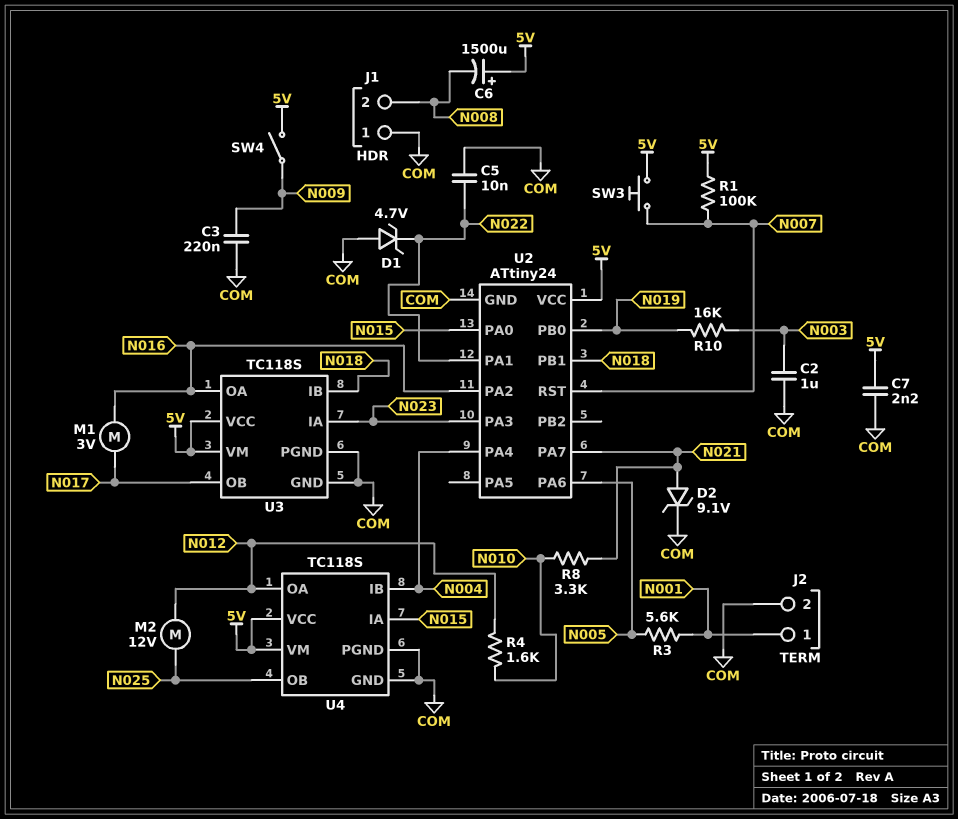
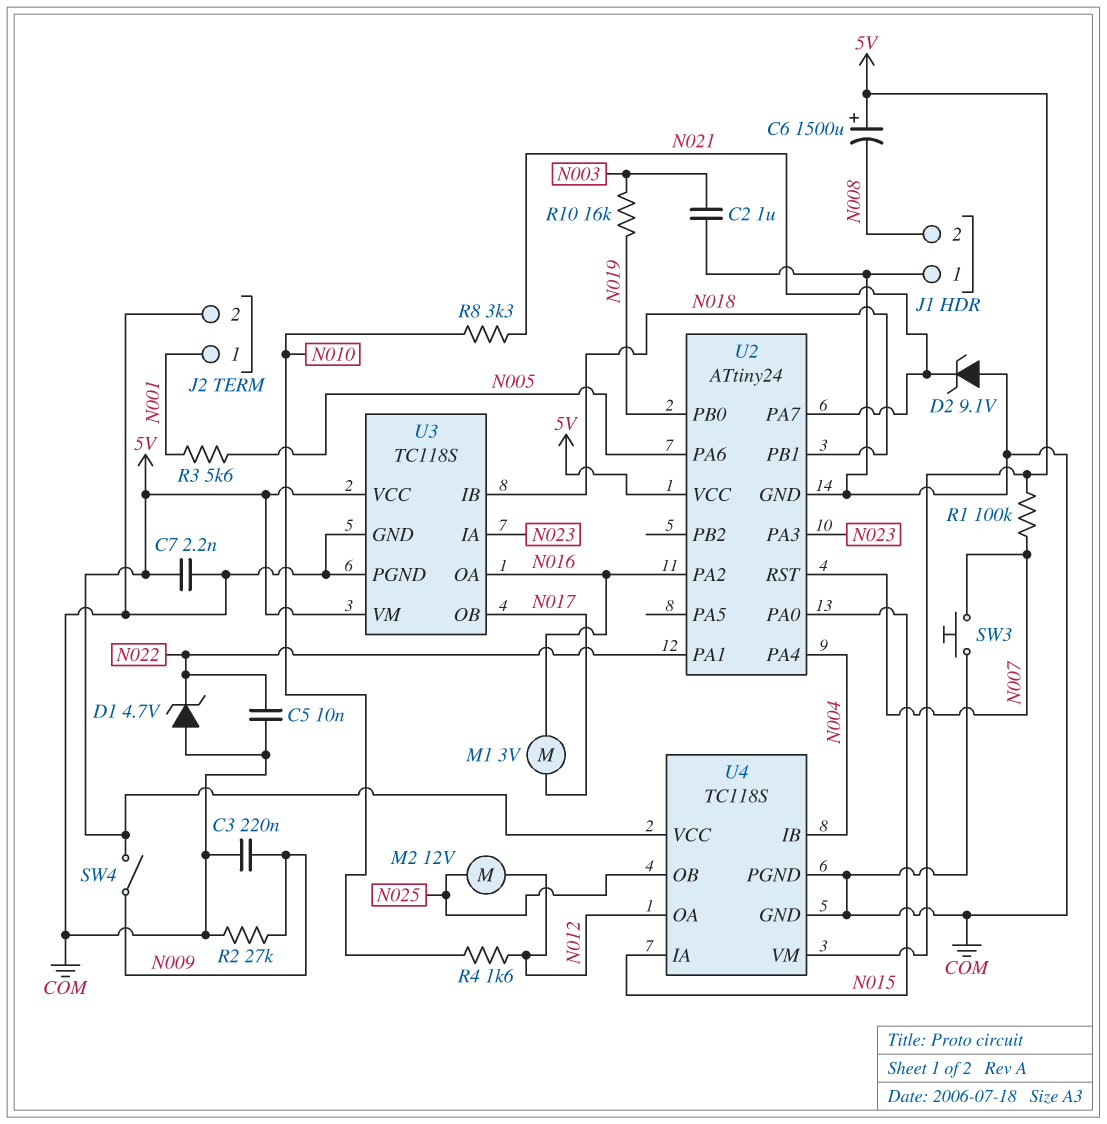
D2: zener 9.1V (A N021, K COM) -> zener 9.1V (A COM, K N021)
R2: none -> 27k (COM, N009)
SW3: button (5V, N007) -> button (COM, N007)

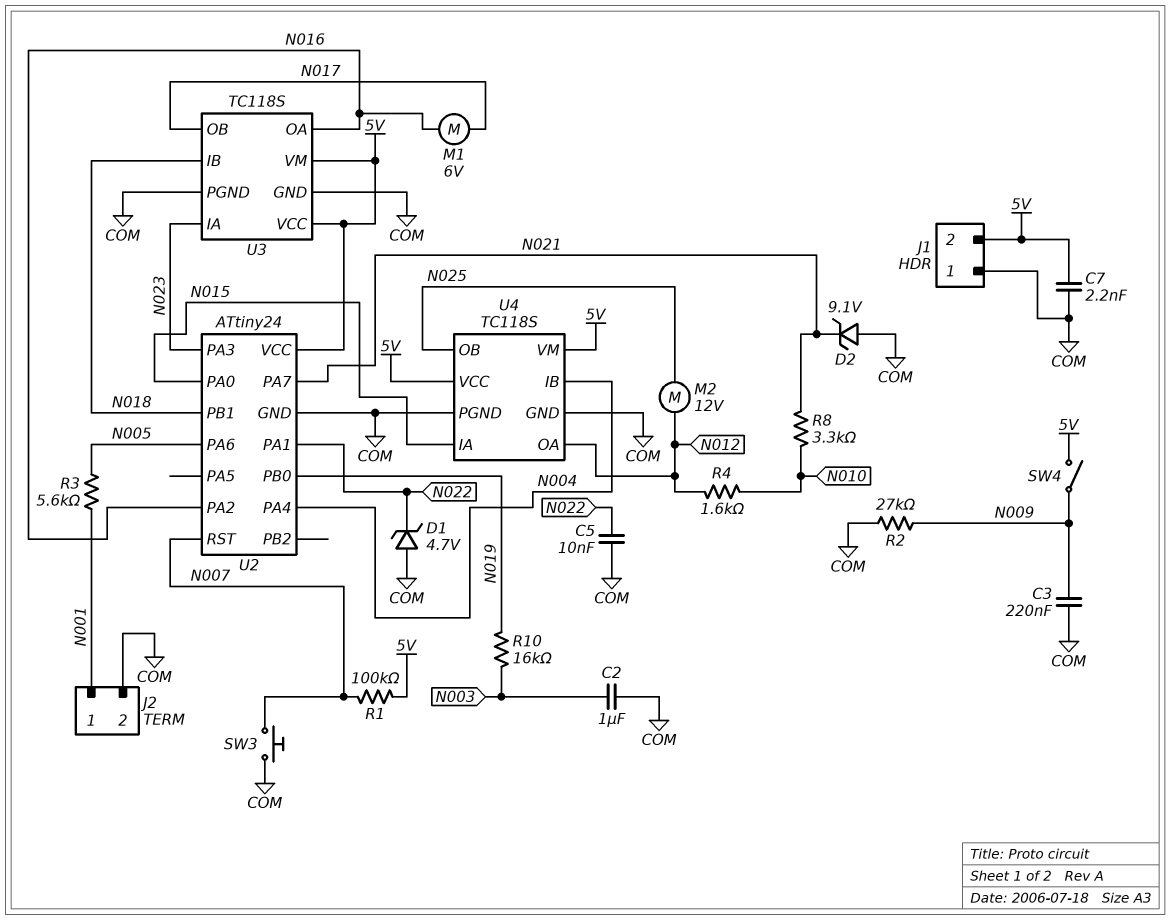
C6: 1500uF (plus 5V, minus N008) -> none
J1 pin 2: N008 -> 5V
M1: motor 3V (N016, N017) -> motor 6V (N016, N017)

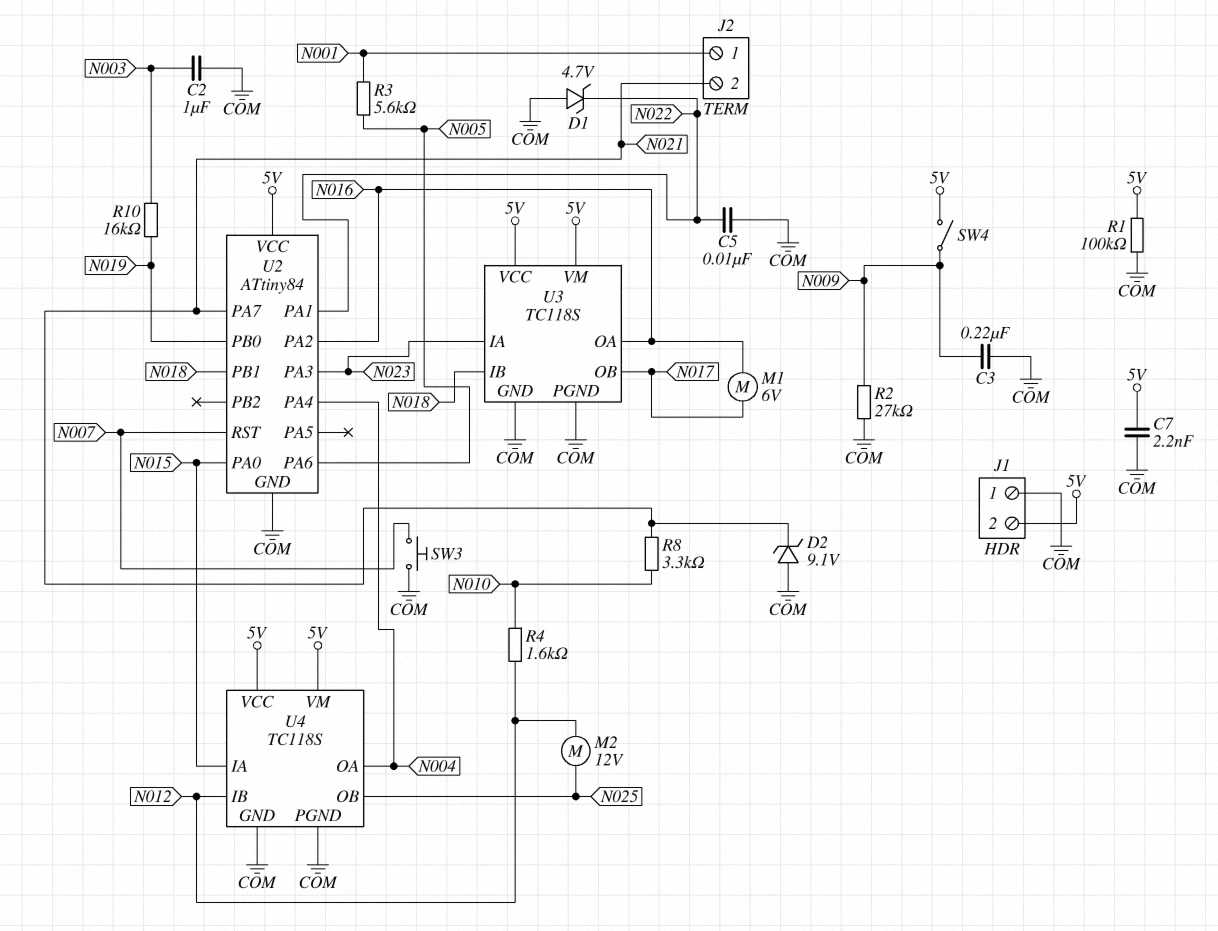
J2 pin 2: COM -> N021
R1: 100k (5V, N007) -> 100k (5V, COM)
U2: ATtiny24 -> ATtiny84
U4 pin IB: N004 -> N012
U4 pin OA: N012 -> N004

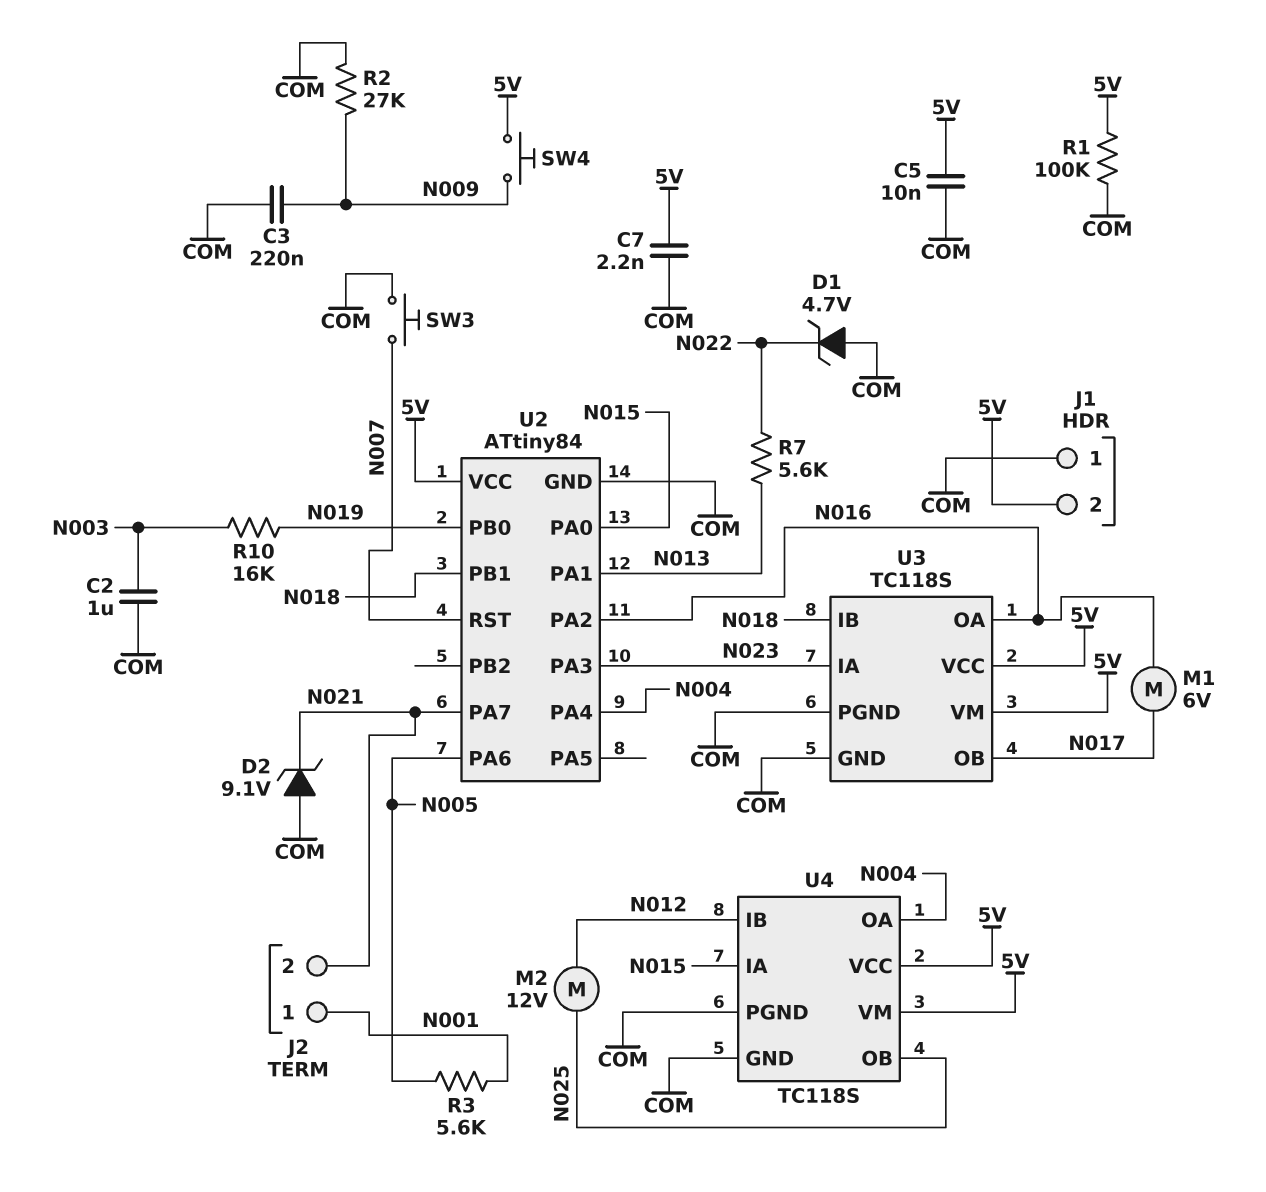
C5: 10nF (COM, N022) -> 10nF (5V, COM)
R4: 1.6k (N010, N012) -> none
R7: none -> 5.6k (N013, N022)
R8: 3.3k (N010, N021) -> none
SW4: switch (5V, N009) -> button (5V, N009)
U2 pin PA1: N022 -> N013

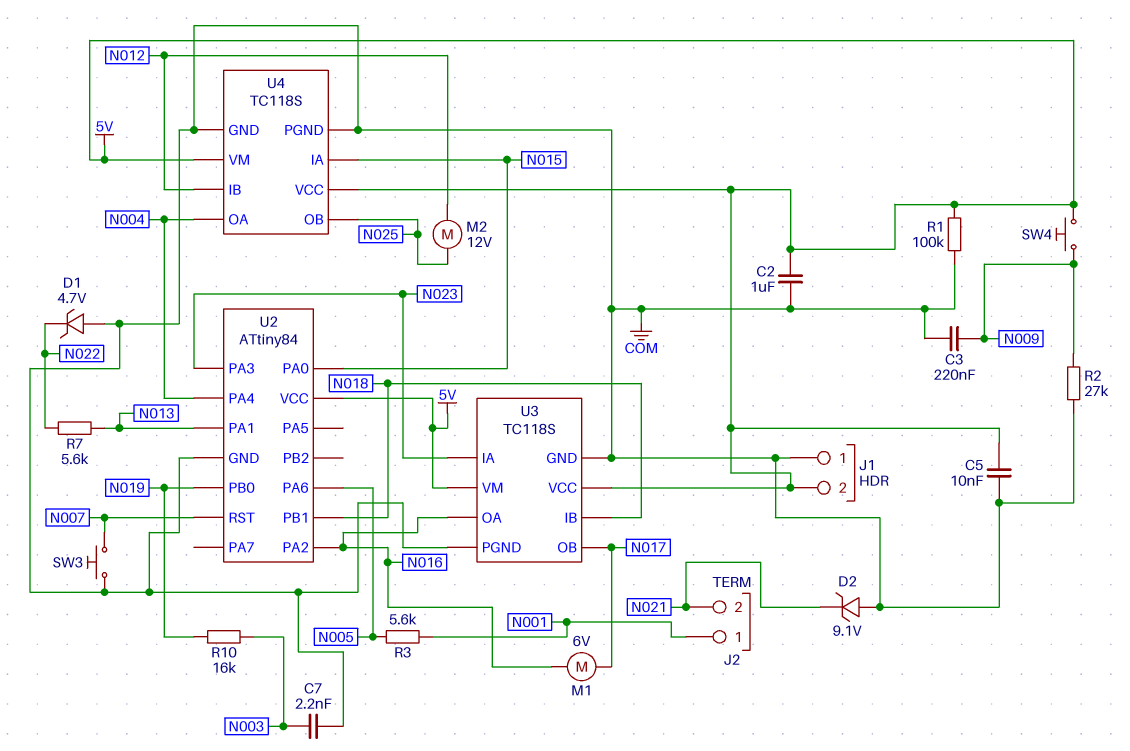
C2: 1uF (COM, N003) -> 1uF (5V, COM)
C7: 2.2nF (5V, COM) -> 2.2nF (COM, N003)
U2 pin PA7: N021 -> none

